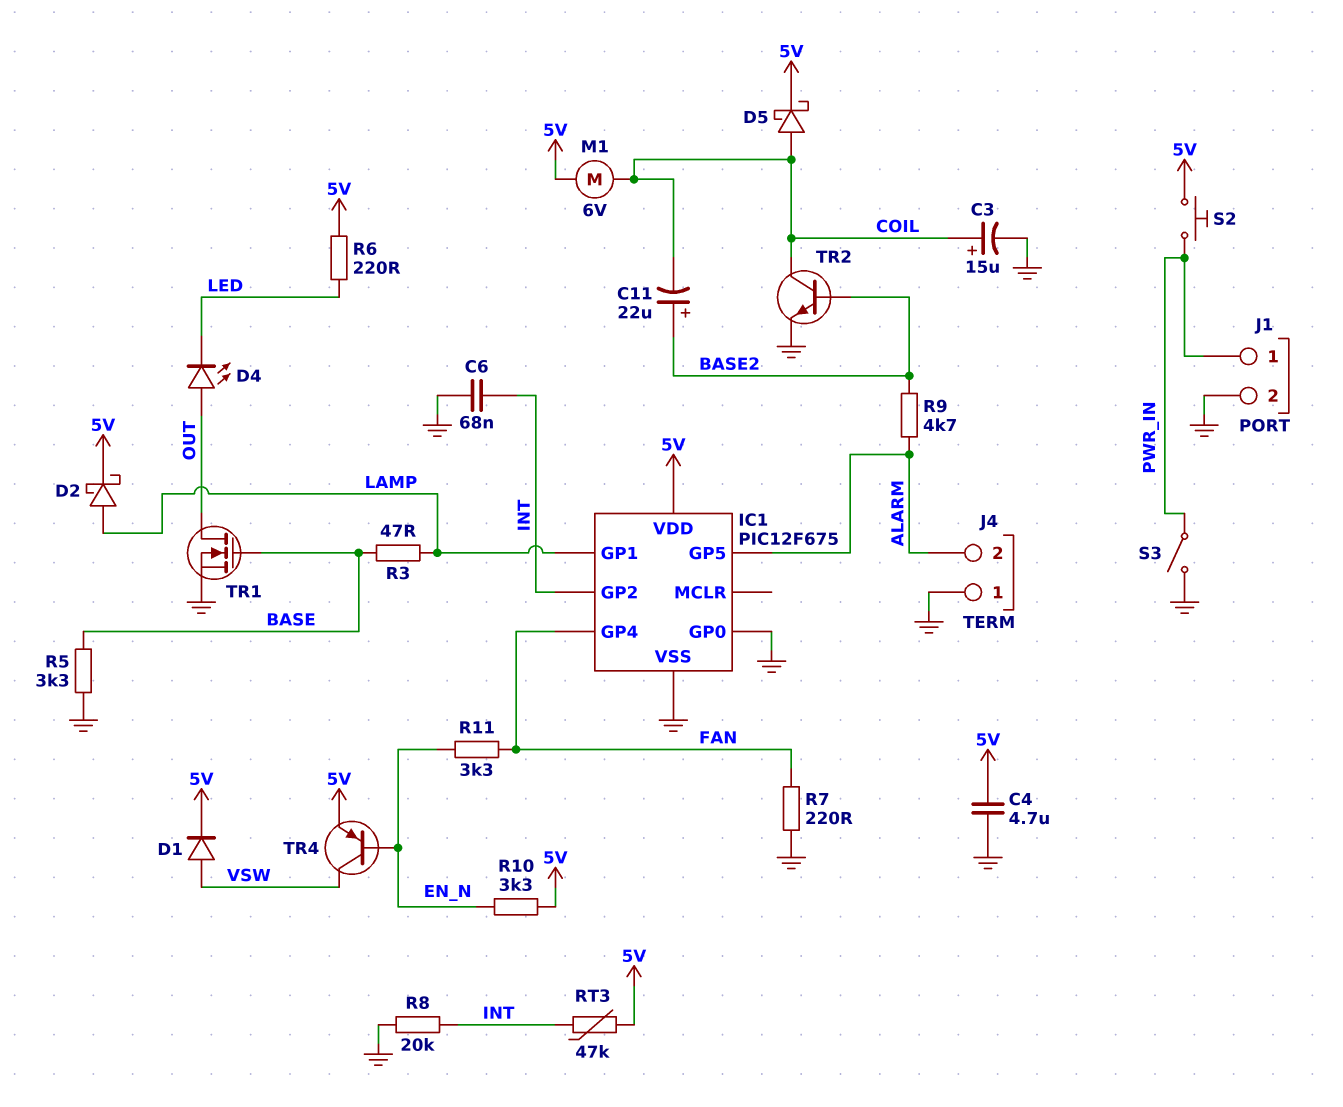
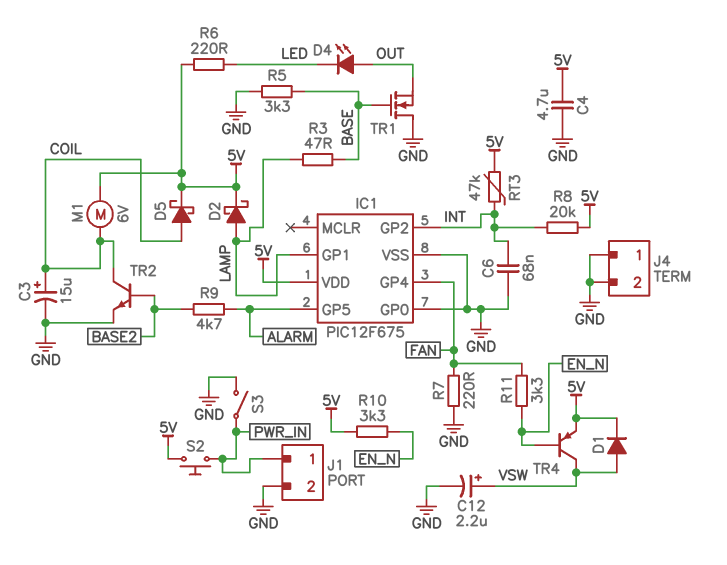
C11: 22uF (plus BASE2, minus COIL) -> none
C12: none -> 2.2uF (plus VSW, minus GND)
J4 pin 2: ALARM -> GND
R8: 20k (GND, INT) -> 20k (5V, INT)
TR1: NMOS (G BASE, D OUT, S GND) -> NMOS (G BASE, D GND, S OUT)

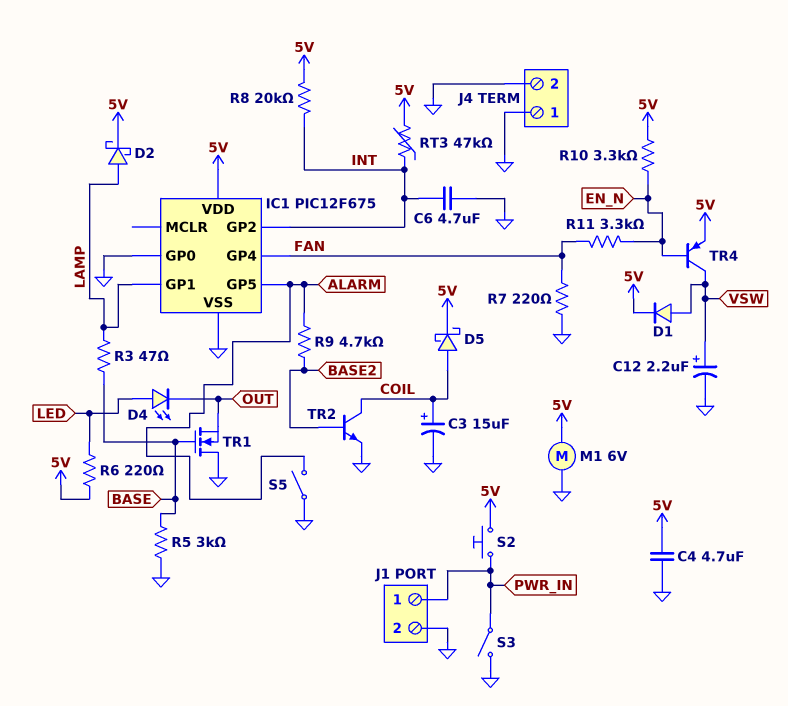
C6: 68nF (GND, INT) -> 4.7uF (GND, INT)
D4: LED (A OUT, K LED) -> LED (A LED, K OUT)
M1: motor 6V (5V, COIL) -> motor 6V (5V, GND)
R5: 3.3k (BASE, GND) -> 3k (BASE, GND)
S5: none -> switch (ALARM, GND)

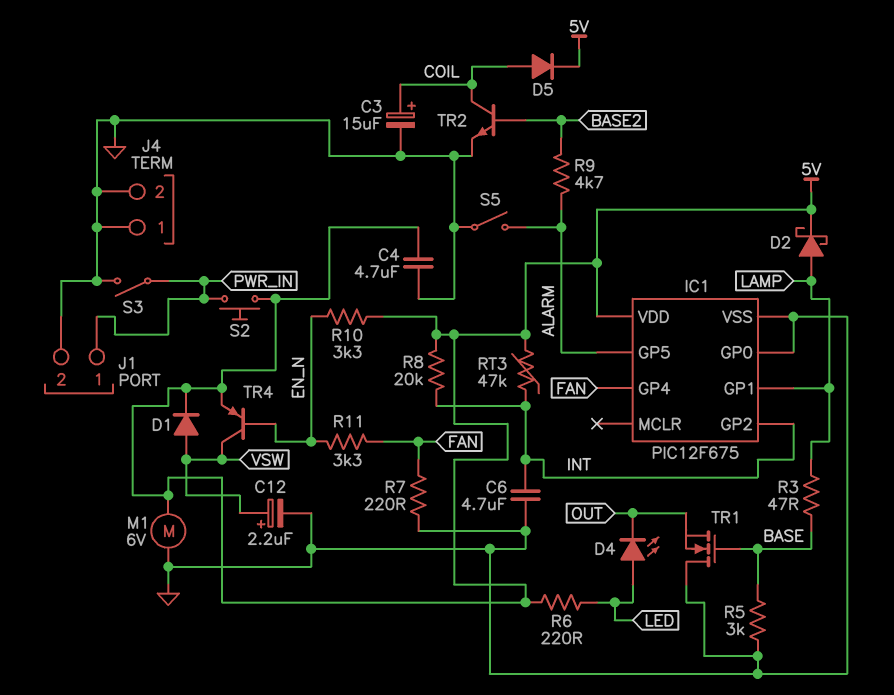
D5: schottky (A COIL, K 5V) -> diode (A COIL, K 5V)

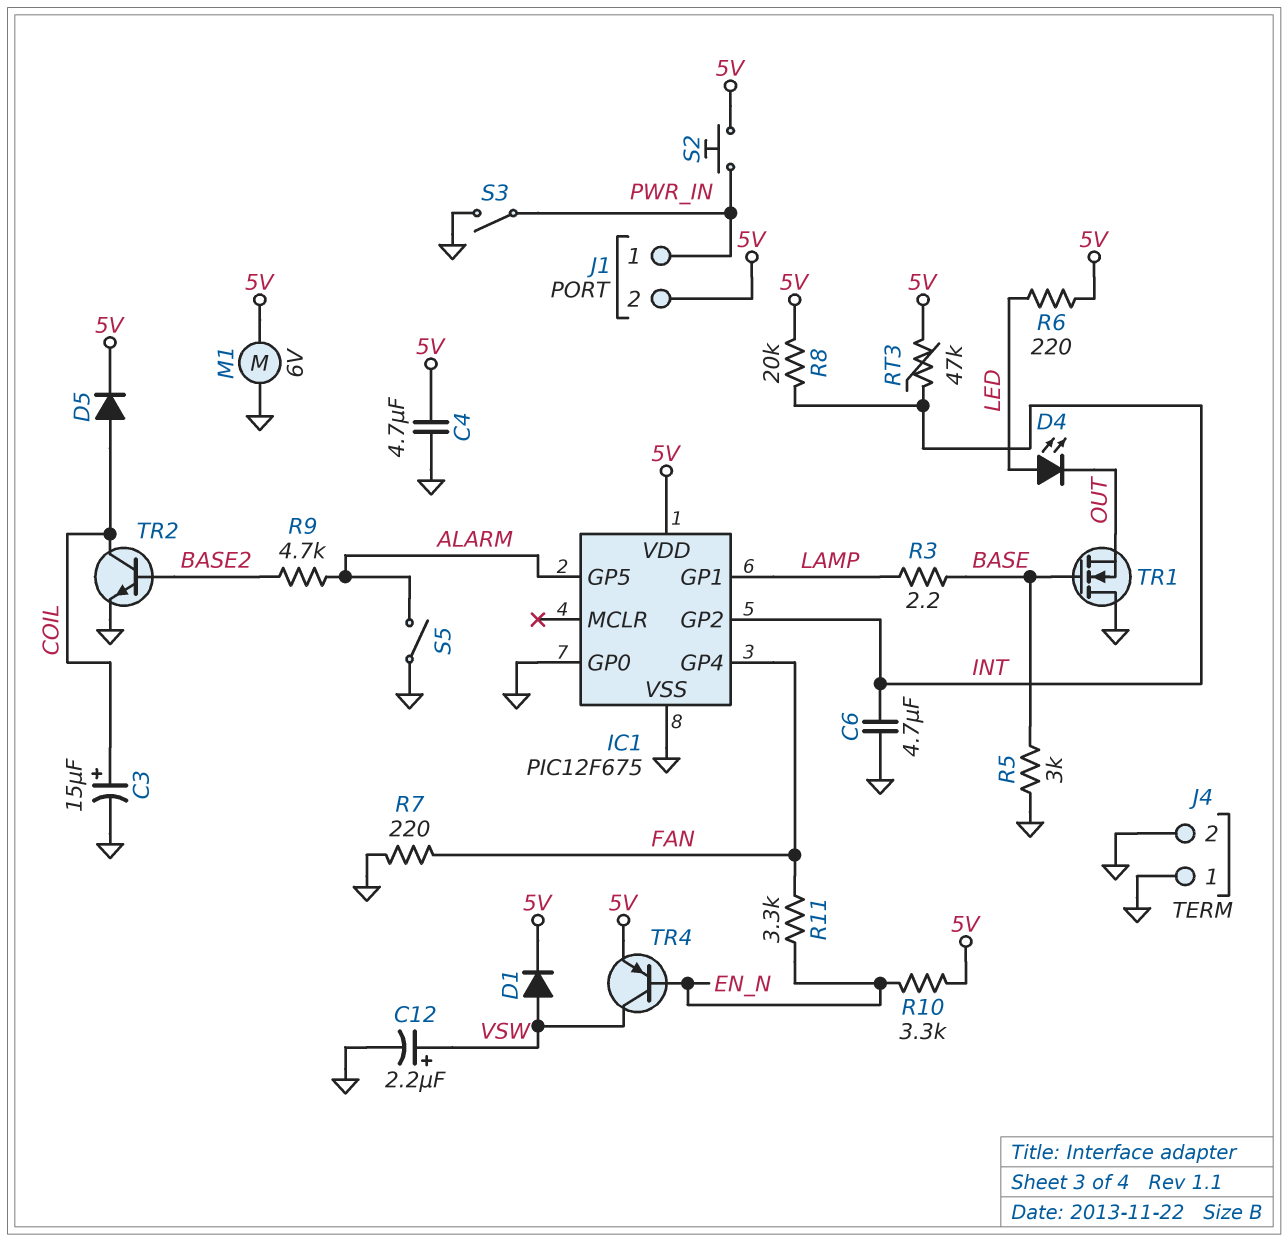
D2: schottky (A LAMP, K 5V) -> none
J1 pin 2: GND -> 5V
R3: 47 (BASE, LAMP) -> 2.2 (BASE, LAMP)

